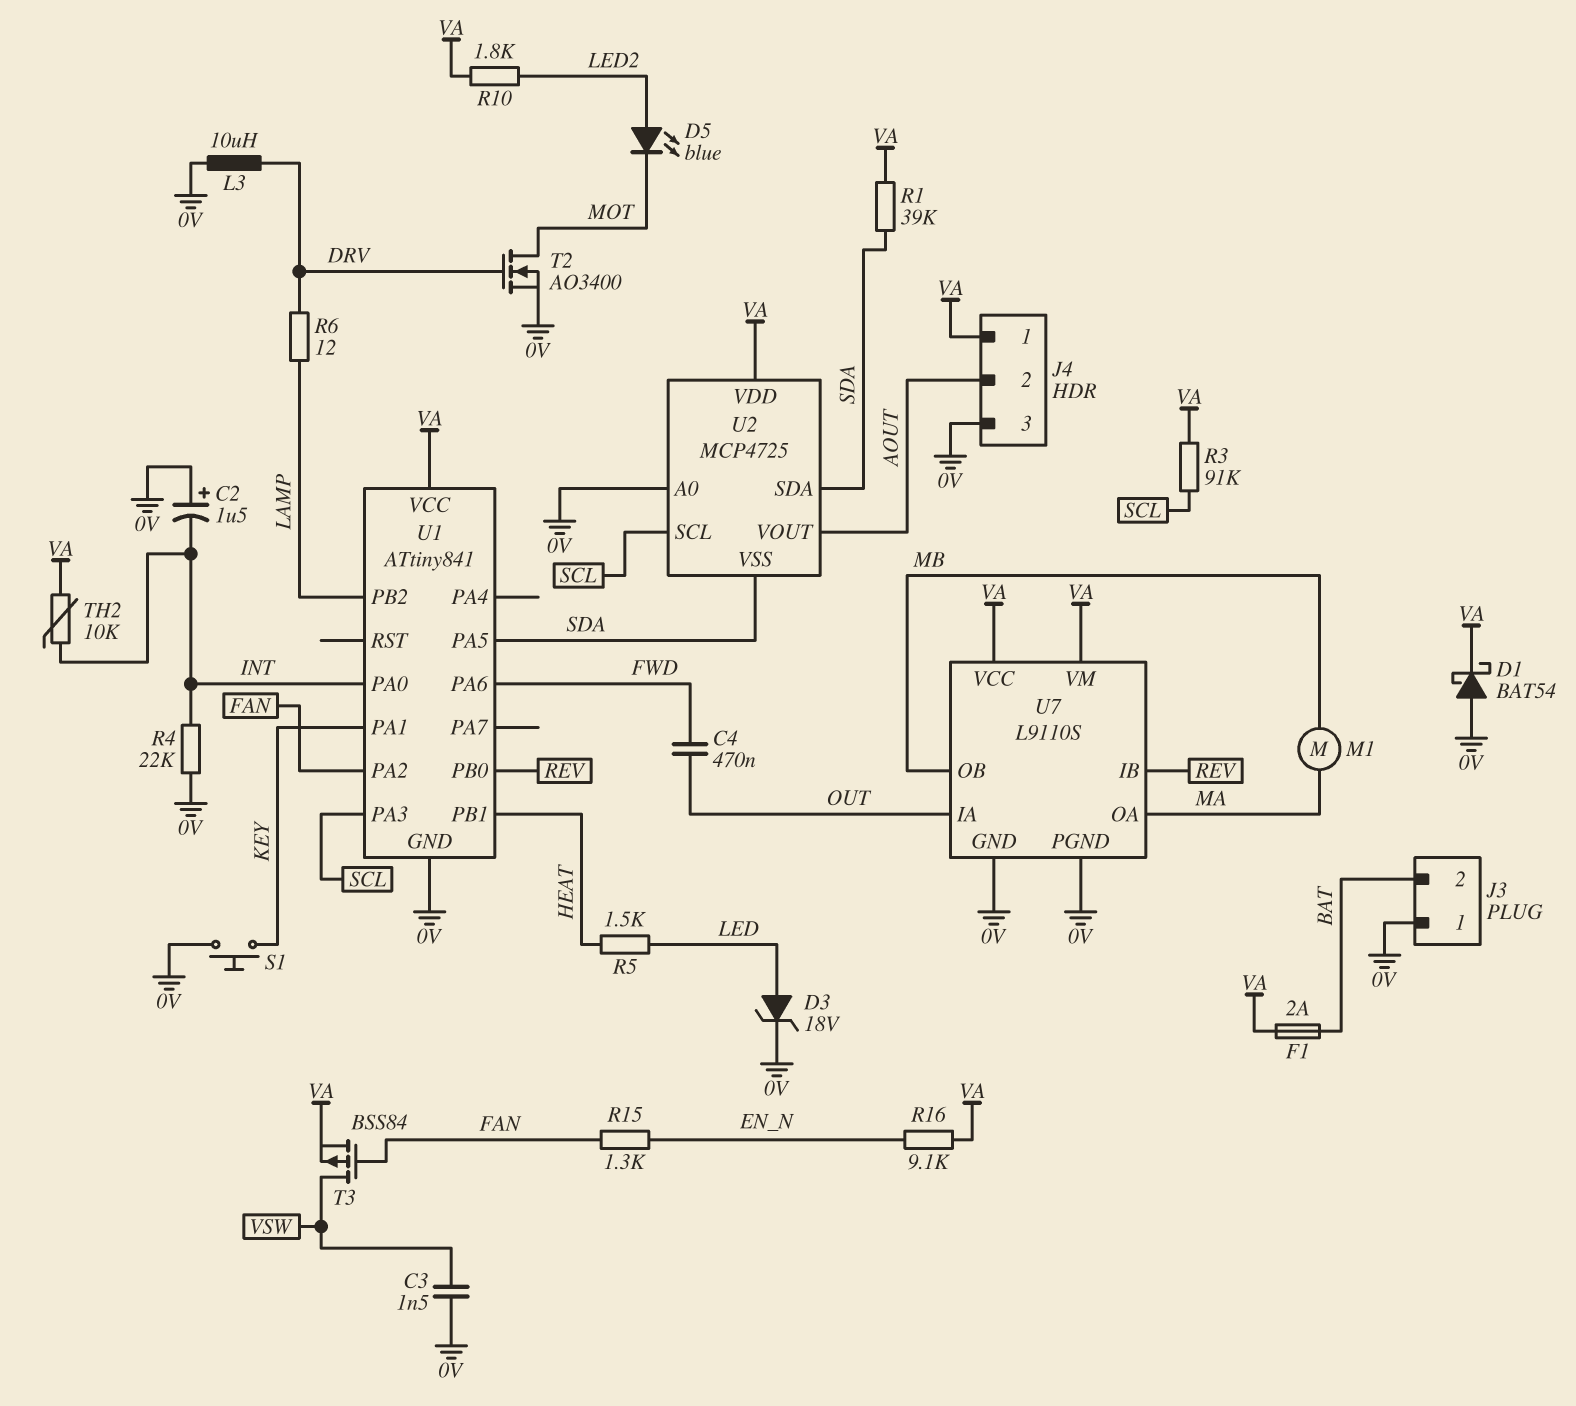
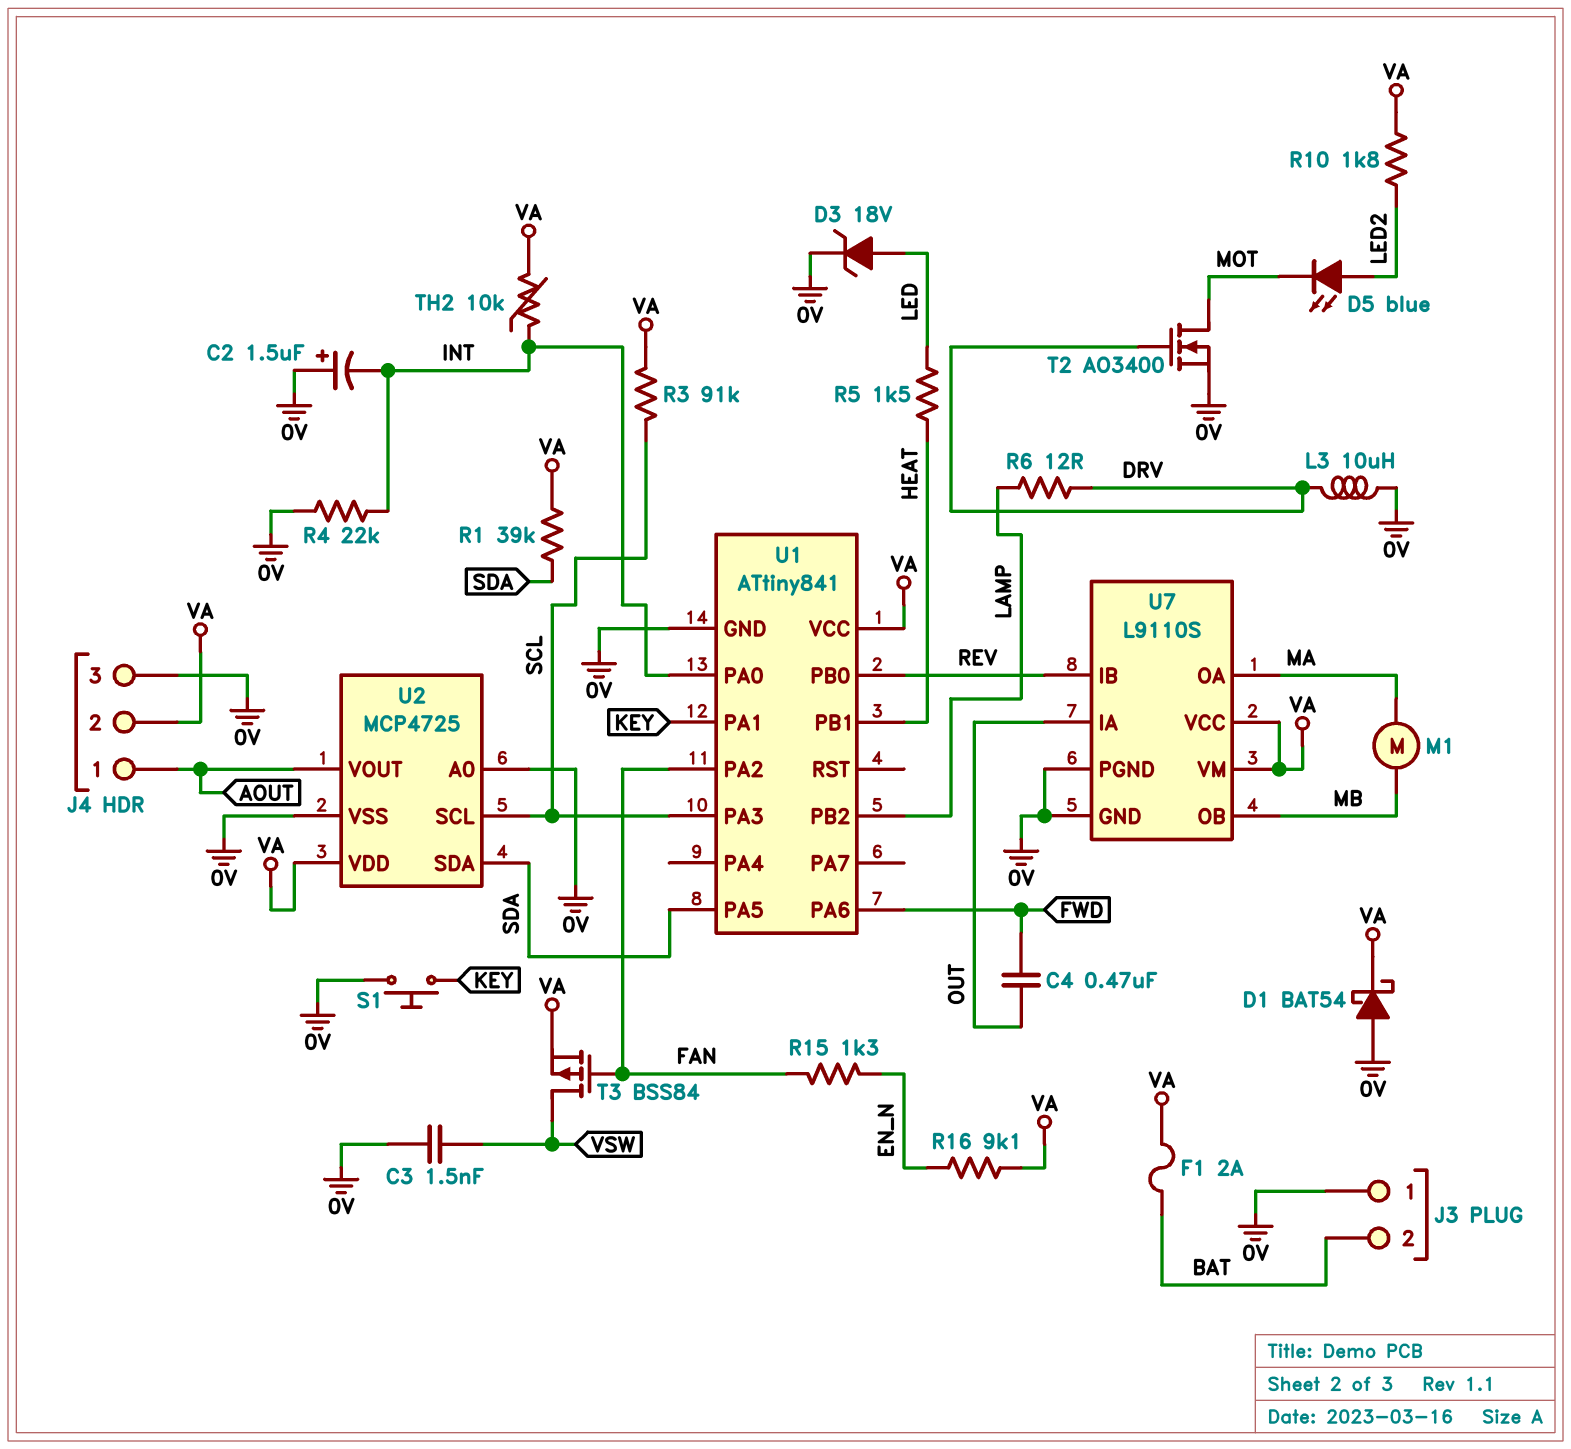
J4 pin 1: VA -> AOUT
J4 pin 2: AOUT -> VA
U2 pin VSS: SDA -> 0V

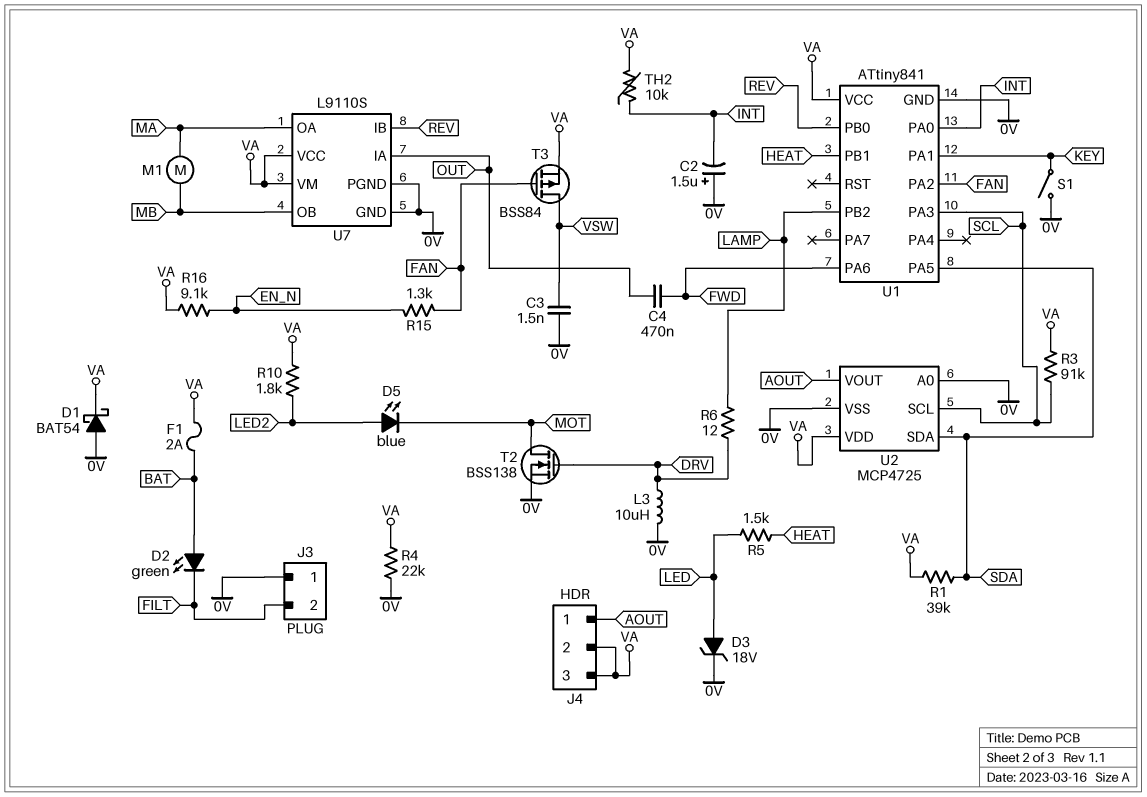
D2: none -> LED green (A BAT, K FILT)
J3 pin 2: BAT -> FILT
J4 pin 3: 0V -> VA
R4: 22k (0V, INT) -> 22k (0V, VA)
S1: button (0V, KEY) -> switch (0V, KEY)
T2: NMOS AO3400 (G DRV, D MOT, S 0V) -> NMOS BSS138 (G DRV, D MOT, S 0V)

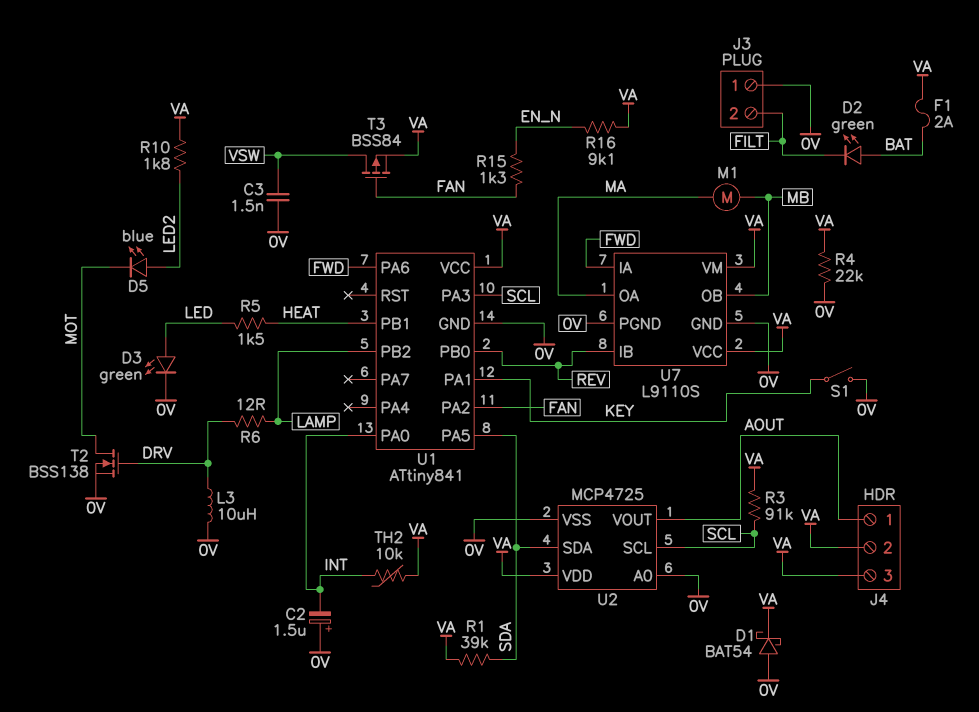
C4: 470nF (FWD, OUT) -> none
D3: zener 18V (A LED, K 0V) -> LED green (A LED, K 0V)
U7 pin IA: OUT -> FWD

